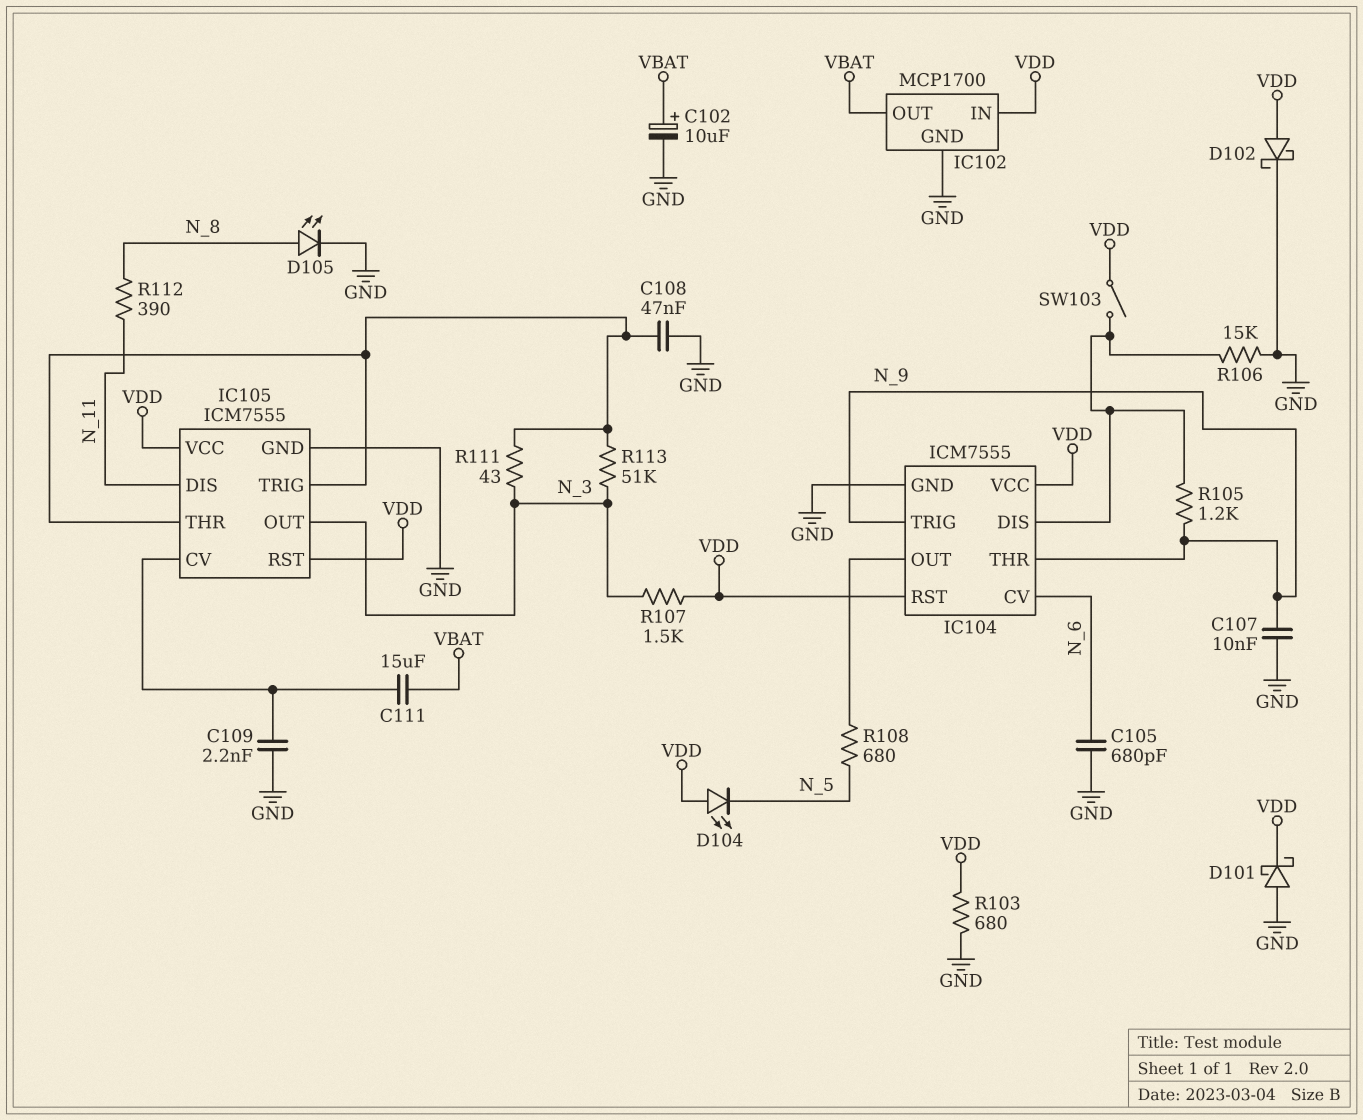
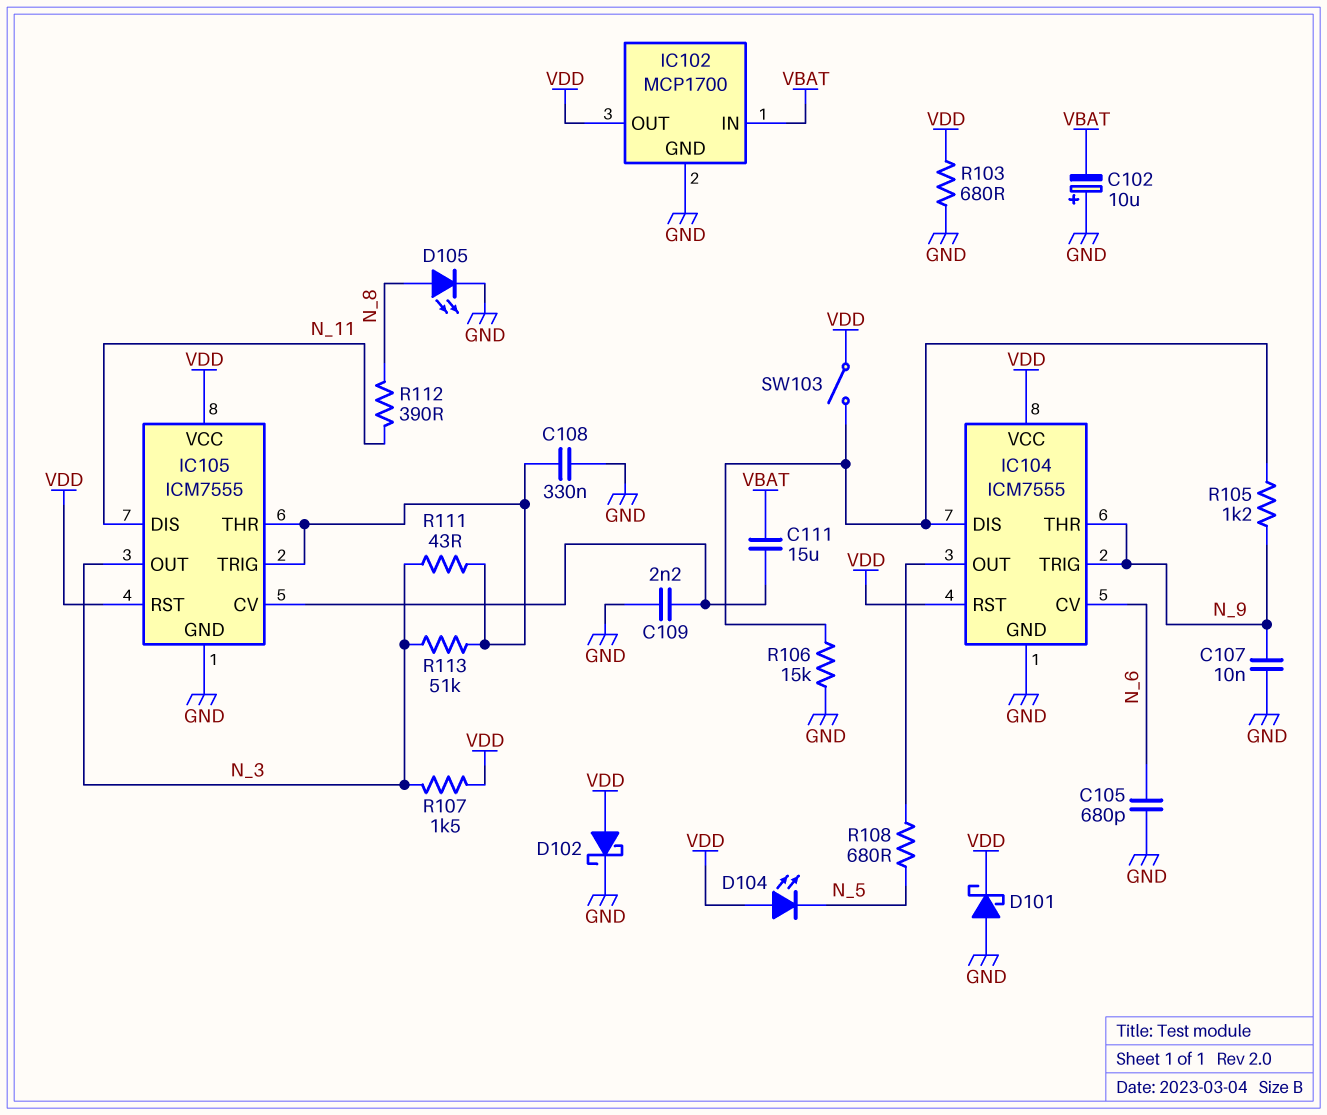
C102: 10uF (plus VBAT, minus GND) -> 10uF (plus GND, minus VBAT)
C108: 47nF (GND, IC105/THR) -> 330nF (GND, IC105/THR)
IC102 pin IN: VDD -> VBAT
IC102 pin OUT: VBAT -> VDD

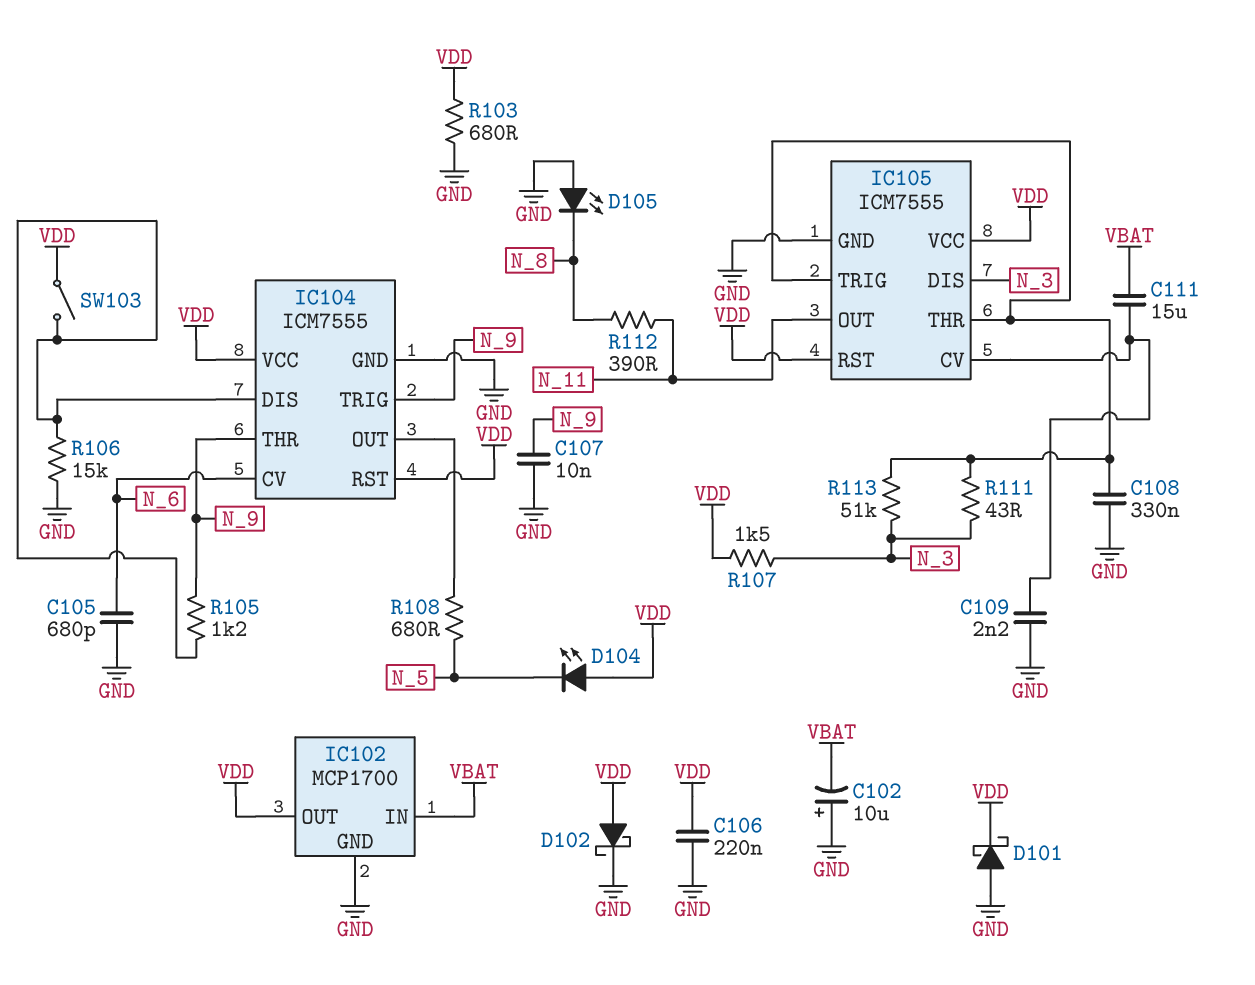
C106: none -> 220nF (GND, VDD)
D105: LED (A N_8, K GND) -> LED (A GND, K N_8)
IC105 pin DIS: N_11 -> N_3
IC105 pin OUT: N_3 -> N_11

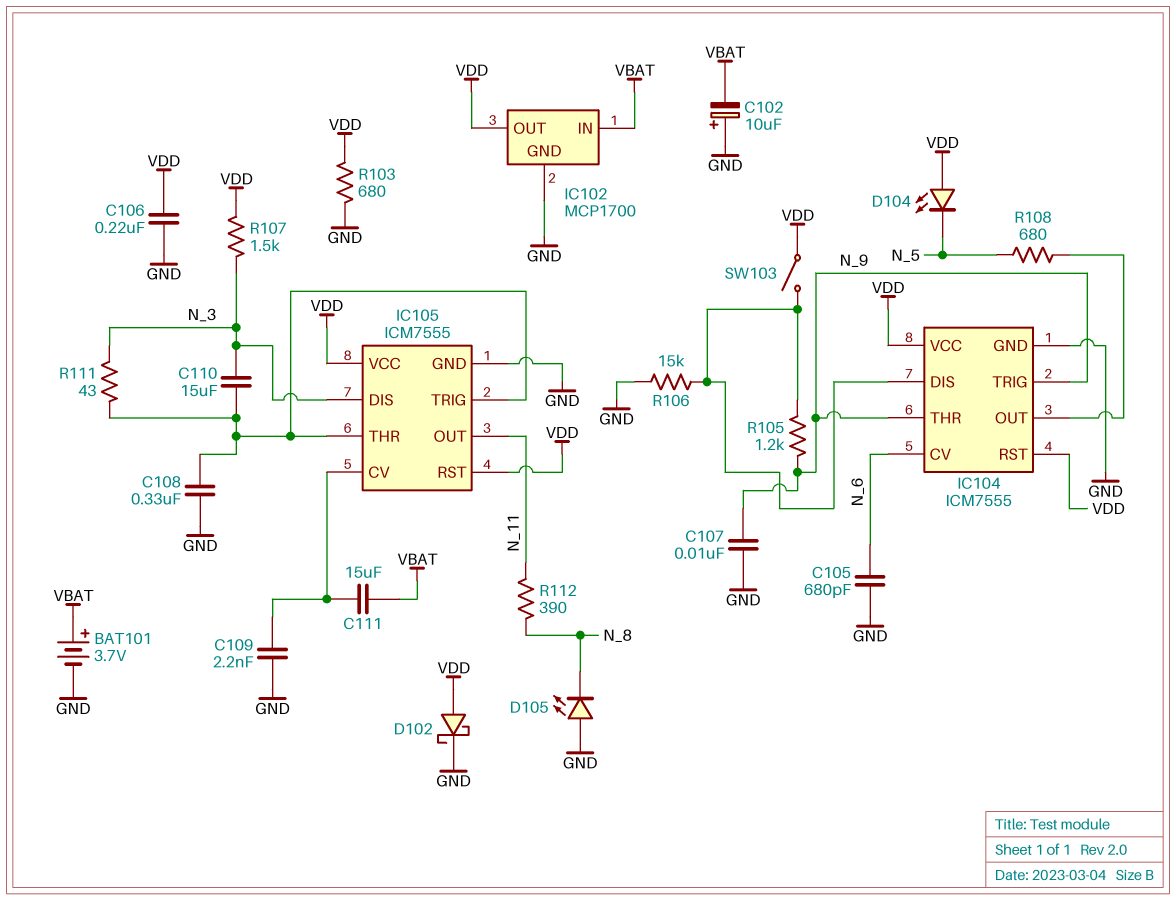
BAT101: none -> 3.7V (plus VBAT, minus GND)
C110: none -> 15uF (IC105/THR, N_3)
D101: schottky (A GND, K VDD) -> none
R113: 51k (IC105/THR, N_3) -> none

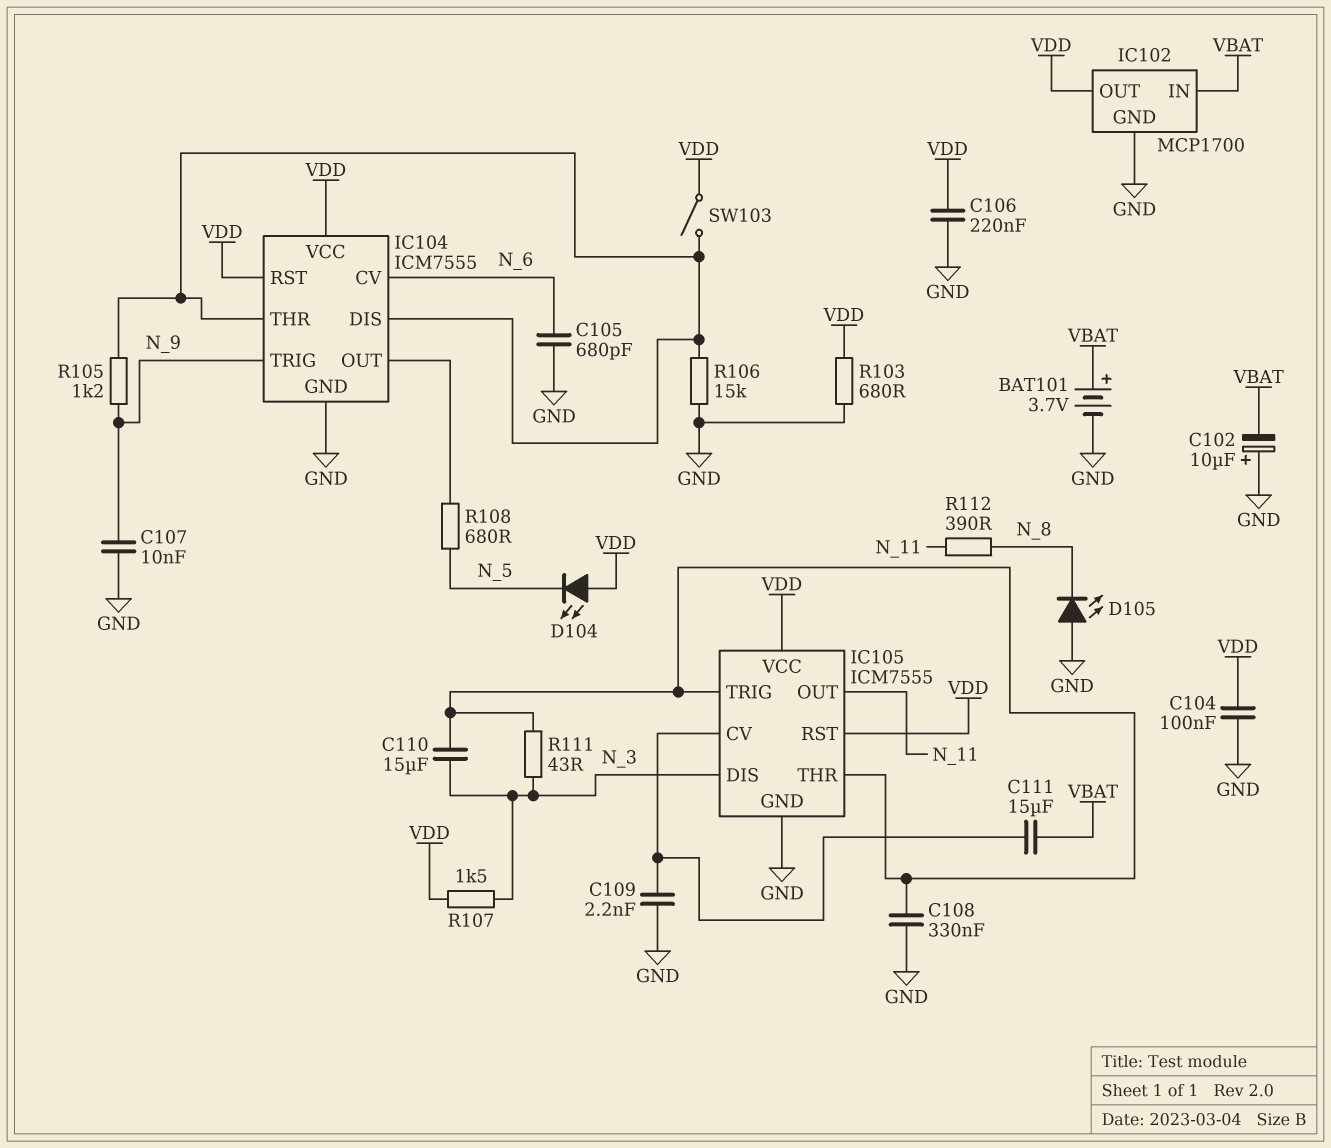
C104: none -> 100nF (GND, VDD)
D102: schottky (A VDD, K GND) -> none
IC104 pin THR: N_9 -> IC104/DIS

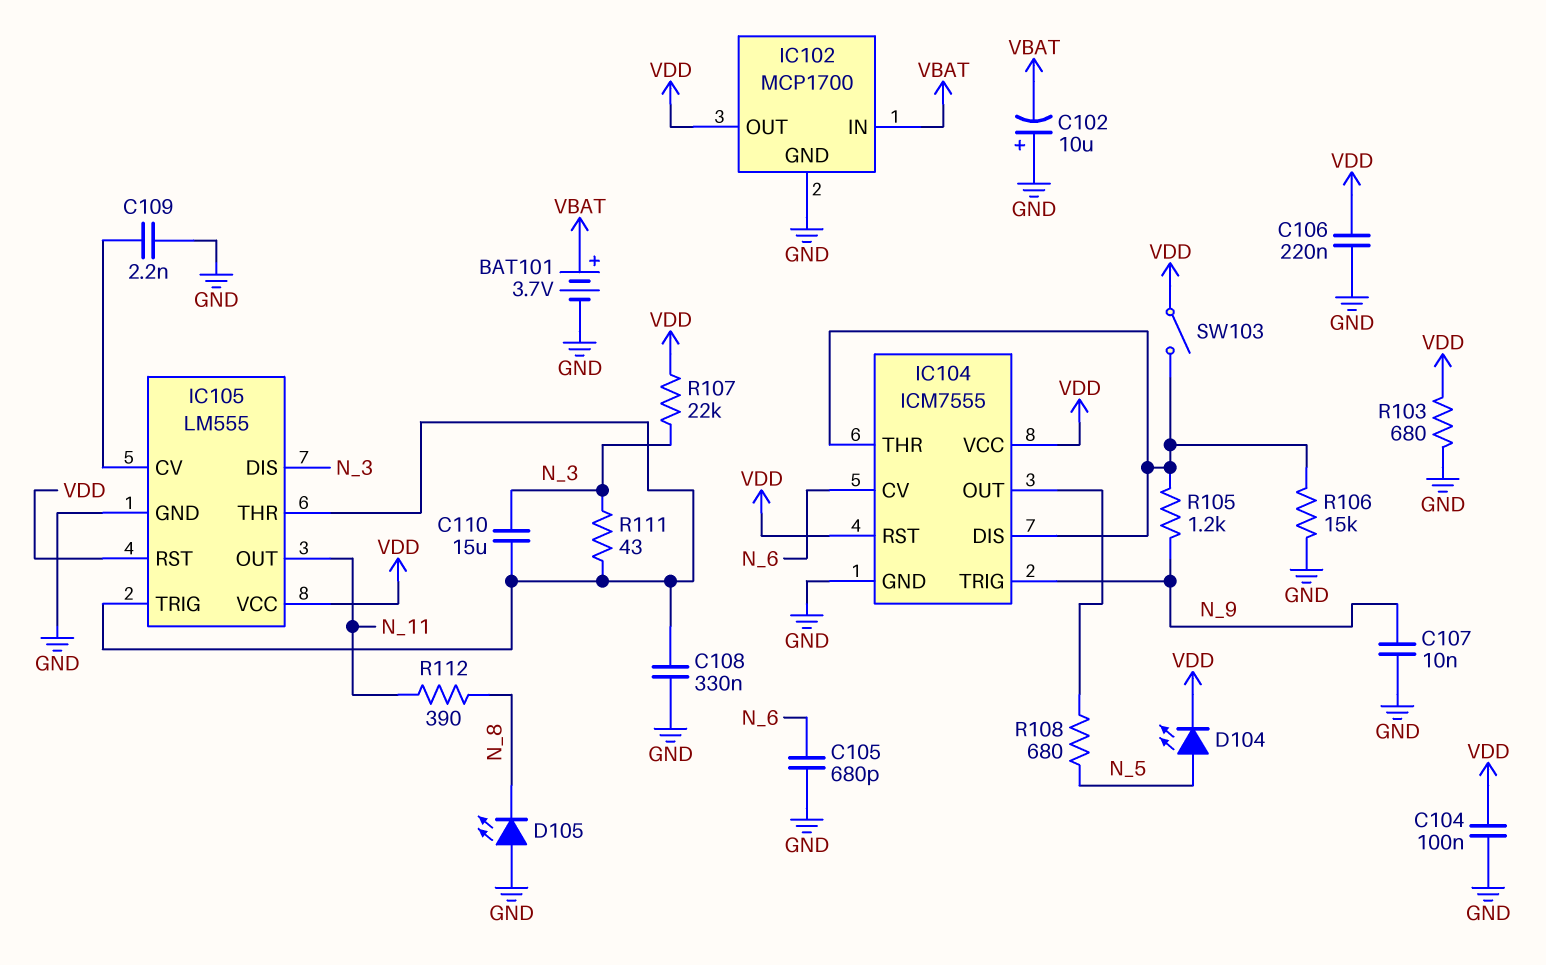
C111: 15uF (IC105/CV, VBAT) -> none
D104: LED (A VDD, K N_5) -> LED (A N_5, K VDD)
IC105: ICM7555 -> LM555
R107: 1.5k (N_3, VDD) -> 22k (N_3, VDD)

